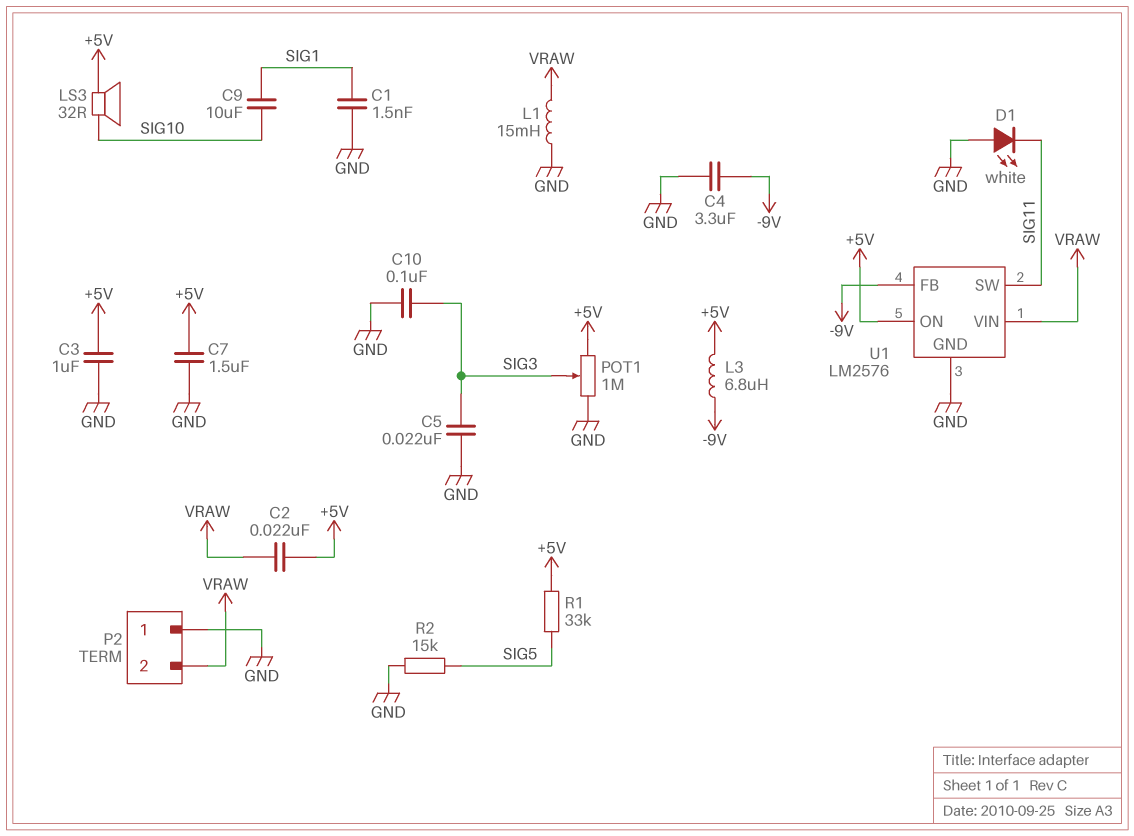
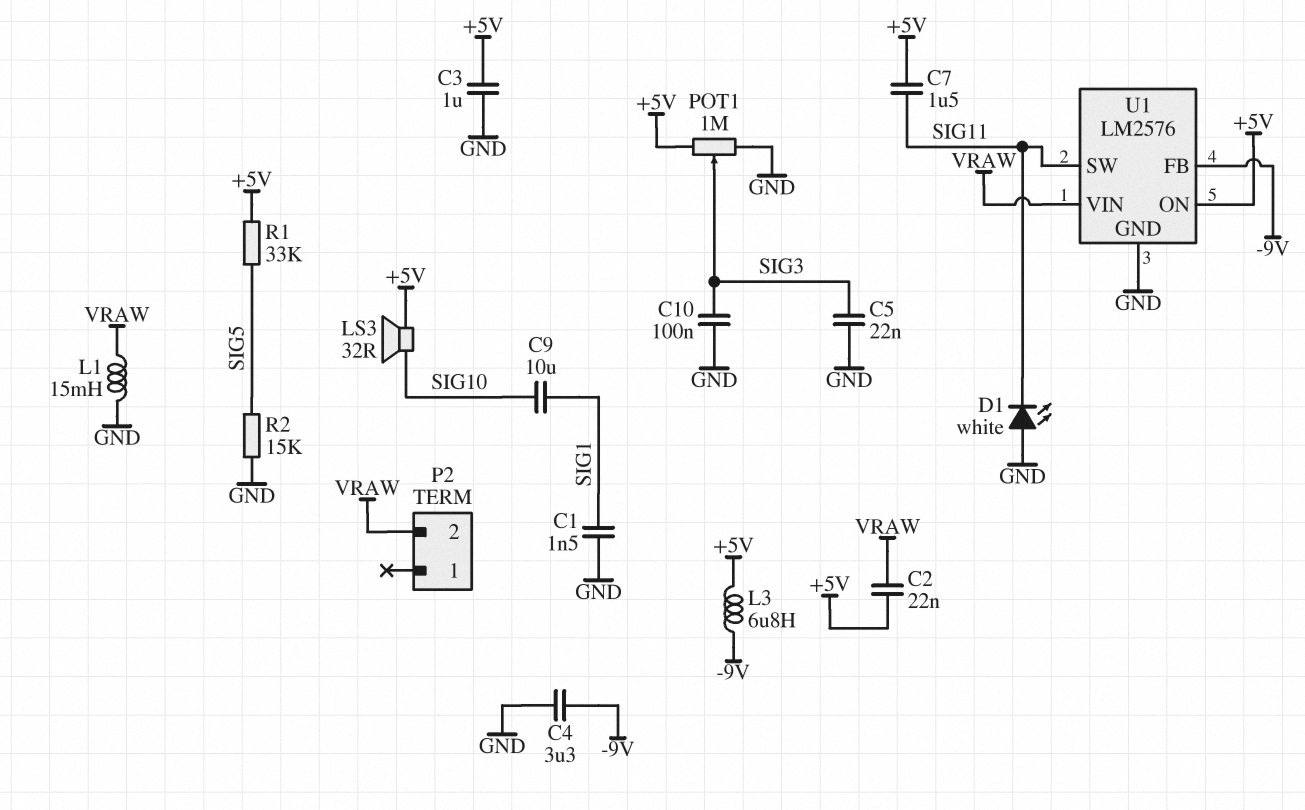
C7: 1.5uF (+5V, GND) -> 1.5uF (+5V, SIG11)
P2 pin 1: GND -> none

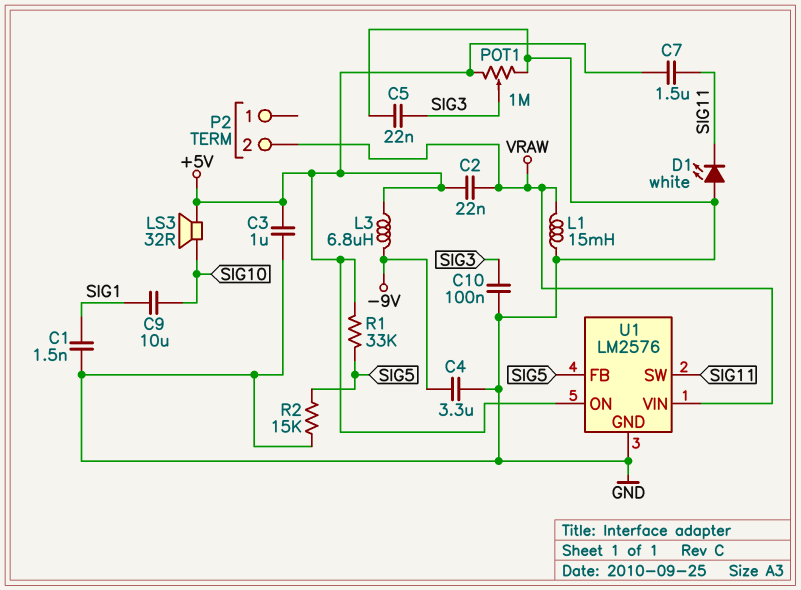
U1 pin FB: -9V -> SIG5

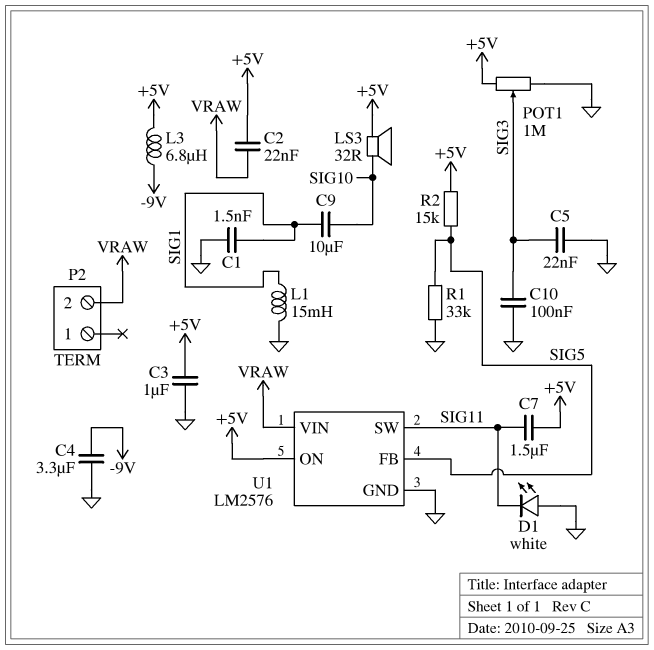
L1: 15mH (GND, VRAW) -> 15mH (GND, SIG1)
R1: 33k (+5V, SIG5) -> 33k (GND, SIG5)
R2: 15k (GND, SIG5) -> 15k (+5V, SIG5)

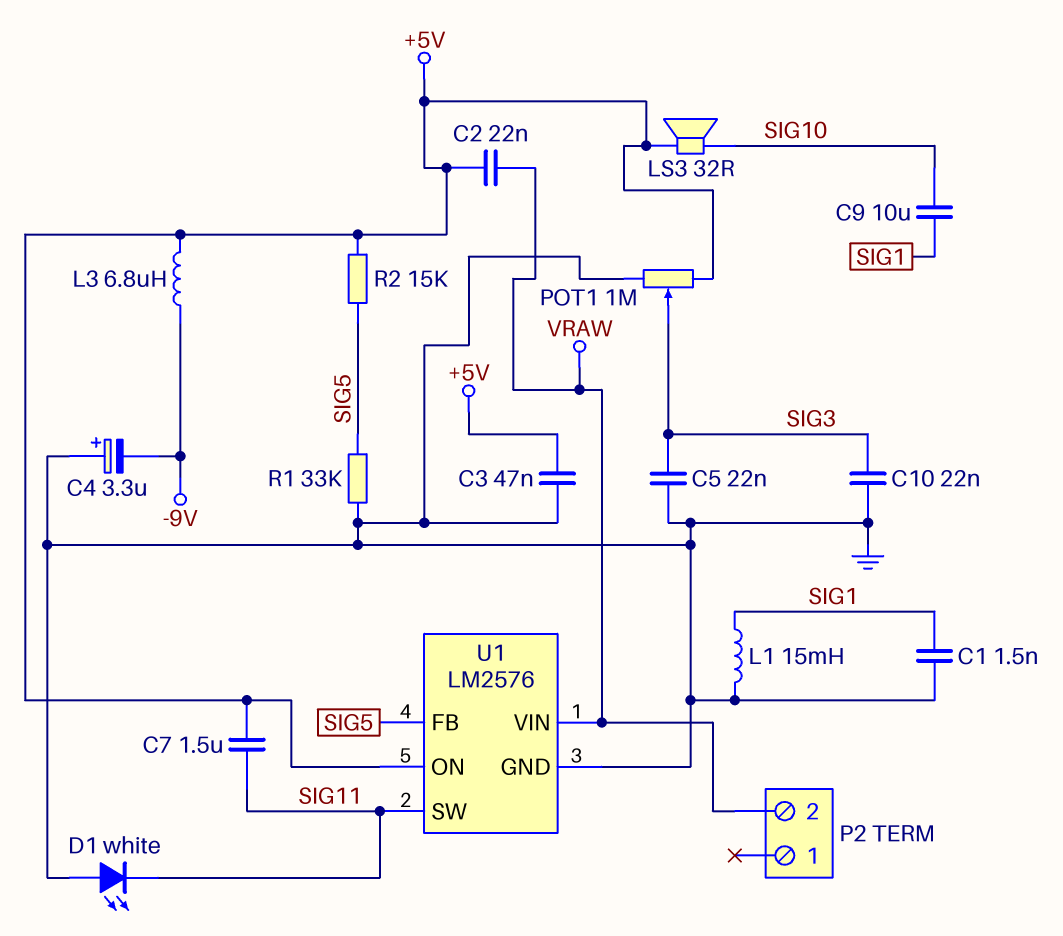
C3: 1uF (+5V, GND) -> 47nF (+5V, GND)
C4: 3.3uF (-9V, GND) -> 3.3uF (plus GND, minus -9V)
C10: 100nF (GND, SIG3) -> 22nF (GND, SIG3)

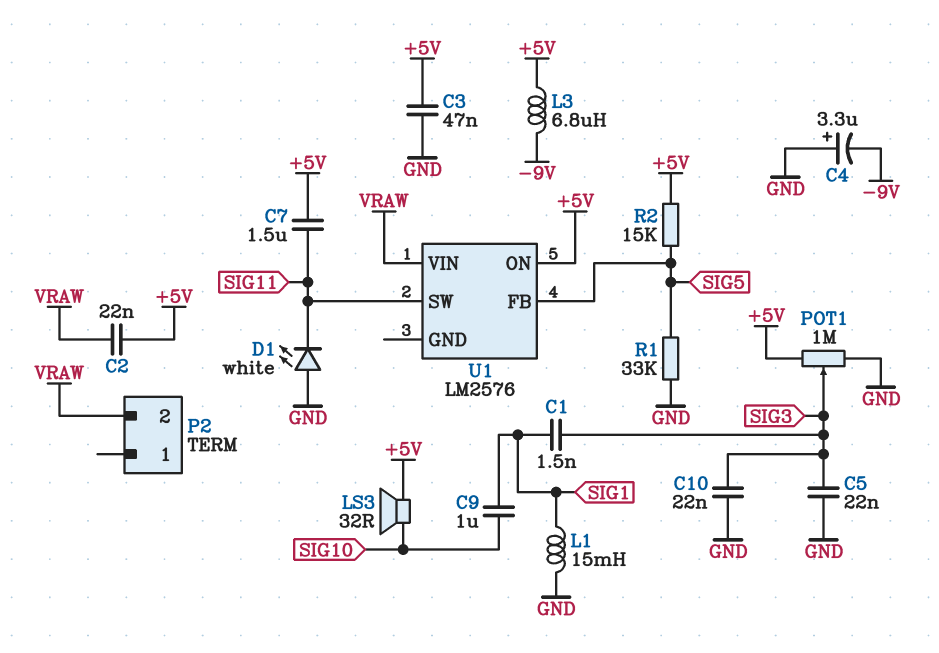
C1: 1.5nF (GND, SIG1) -> 1.5nF (SIG1, SIG3)
C9: 10uF (SIG1, SIG10) -> 1uF (SIG1, SIG10)
U1 pin GND: GND -> none

